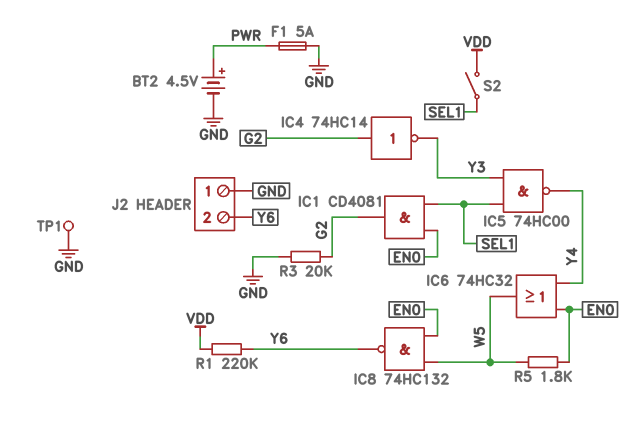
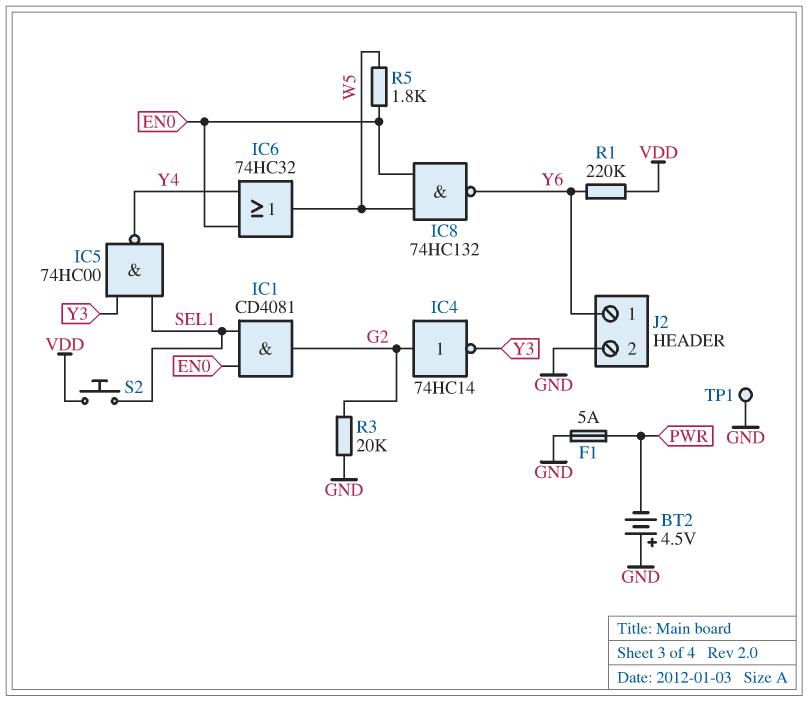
BT2: 4.5V (plus PWR, minus GND) -> 4.5V (plus GND, minus PWR)
J2 pin 1: GND -> Y6
J2 pin 2: Y6 -> GND
S2: switch (SEL1, VDD) -> button (SEL1, VDD)

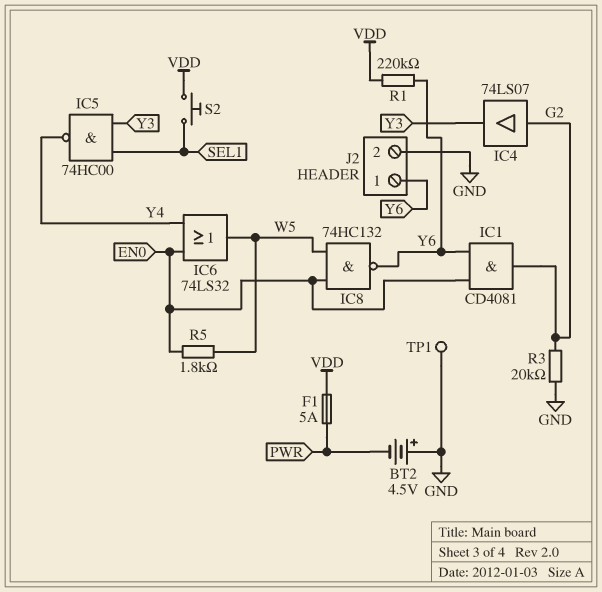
F1: 5A (GND, PWR) -> 5A (PWR, VDD)
IC1: AND CD4081 (in EN0, in SEL1, out G2) -> AND CD4081 (in EN0, in Y6, out G2)
IC4: NOT 74HC14 (in G2, out Y3) -> buffer 74LS07 (in G2, out Y3)
IC6: OR 74HC32 (in EN0, in Y4, out W5) -> OR 74LS32 (in EN0, in Y4, out W5)

